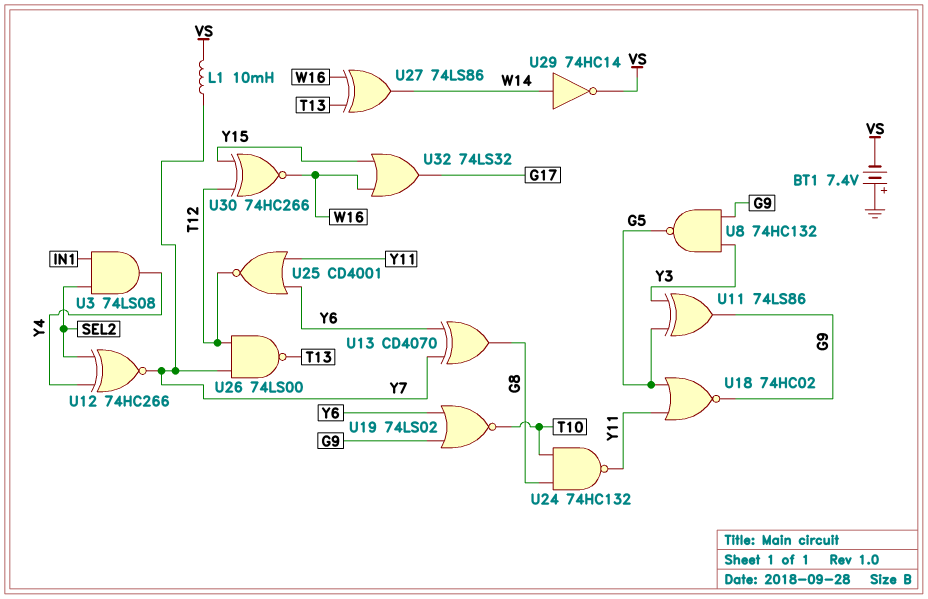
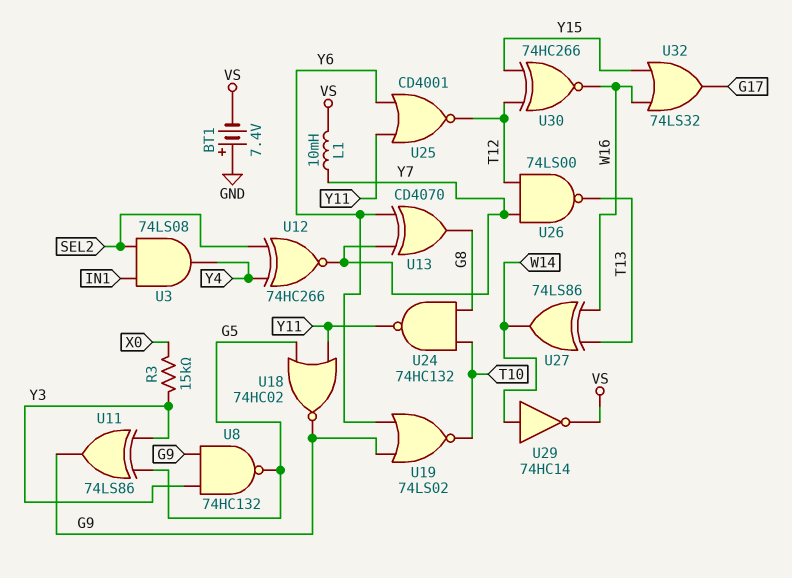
R3: none -> 15k (X0, Y3)

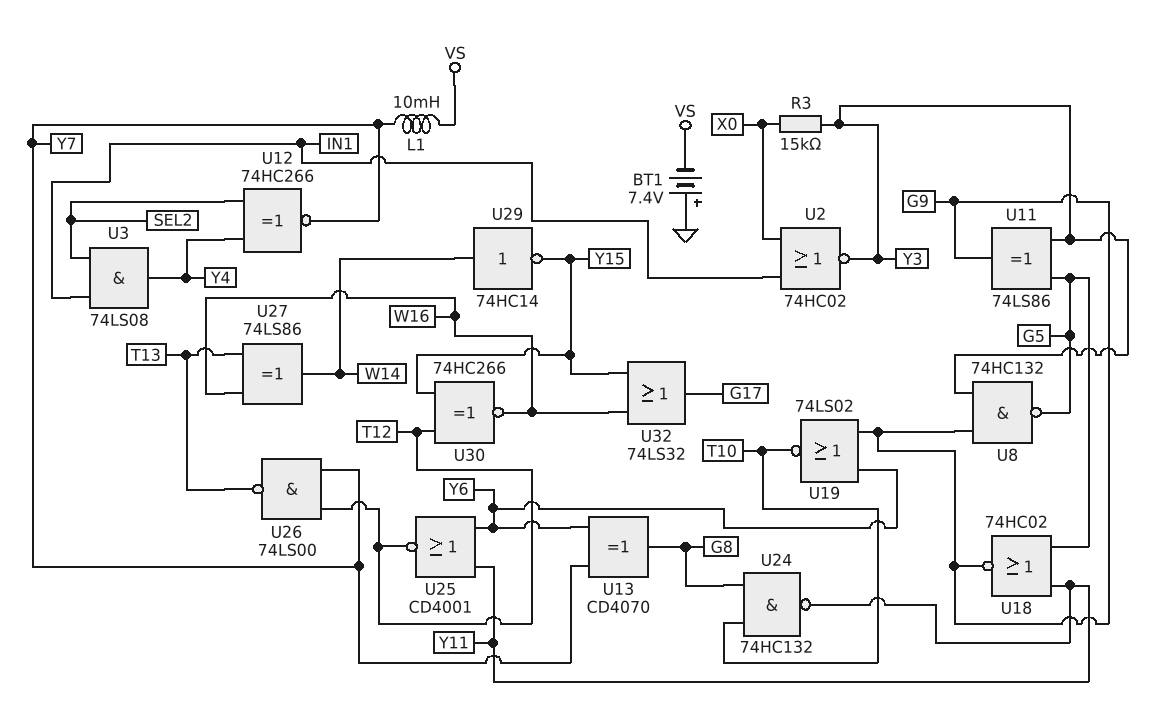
U2: none -> NOR 74HC02 (in IN1, in X0, out Y3)
U29: NOT 74HC14 (in W14, out VS) -> NOT 74HC14 (in W14, out Y15)

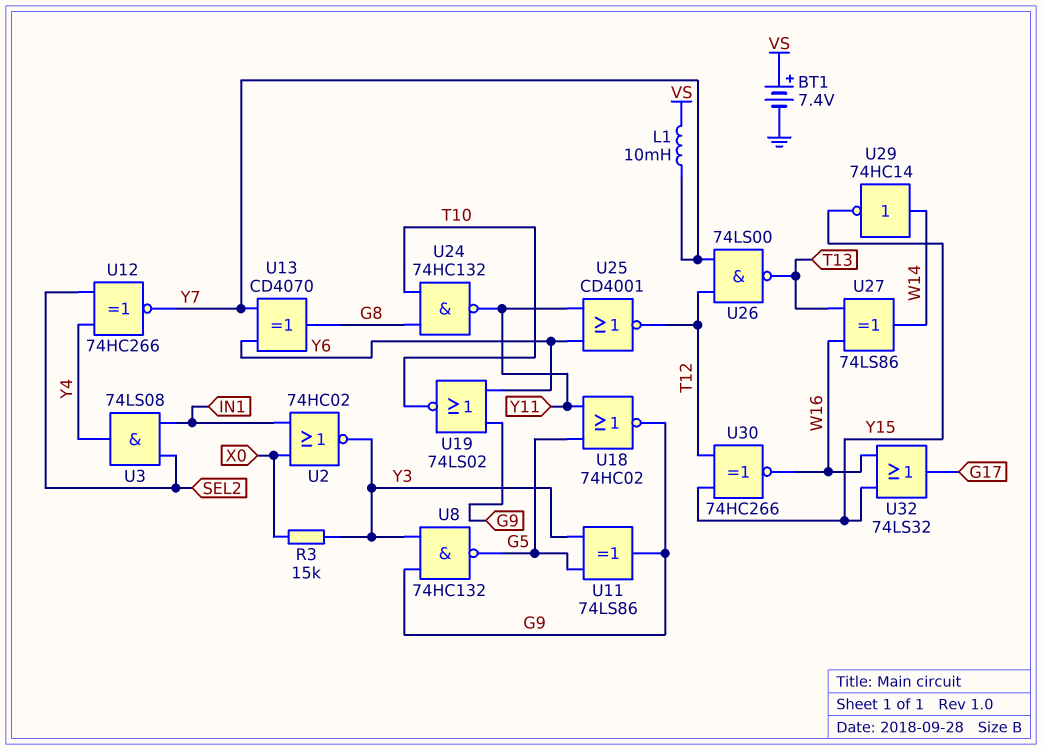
BT1: 7.4V (plus GND, minus VS) -> 7.4V (plus VS, minus GND)

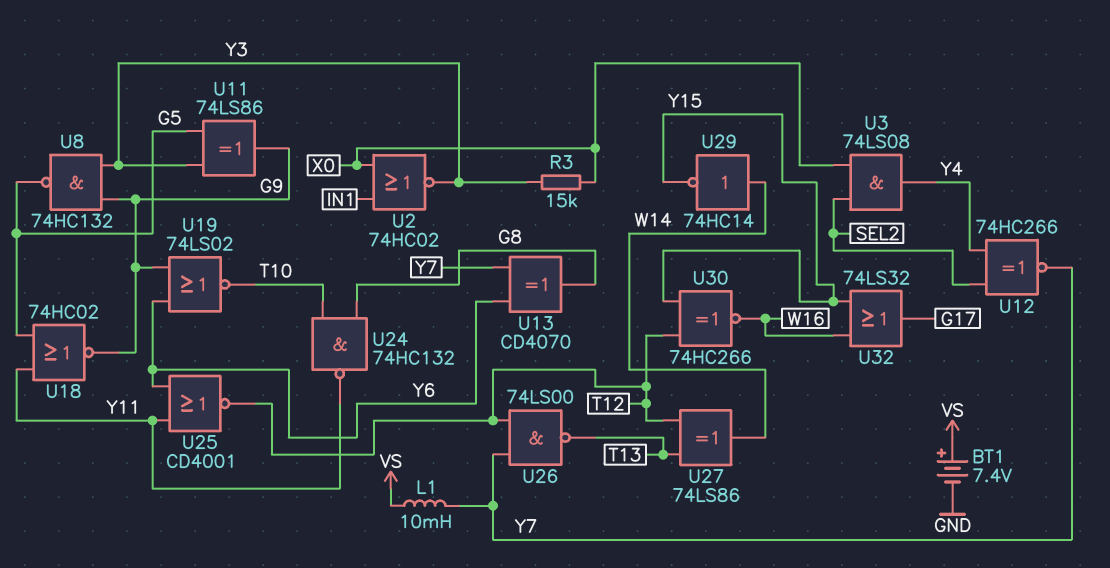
U3: AND 74LS08 (in IN1, in SEL2, out Y4) -> AND 74LS08 (in SEL2, in X0, out Y4)
U27: XOR 74LS86 (in T13, in W16, out W14) -> XOR 74LS86 (in T12, in T13, out W14)

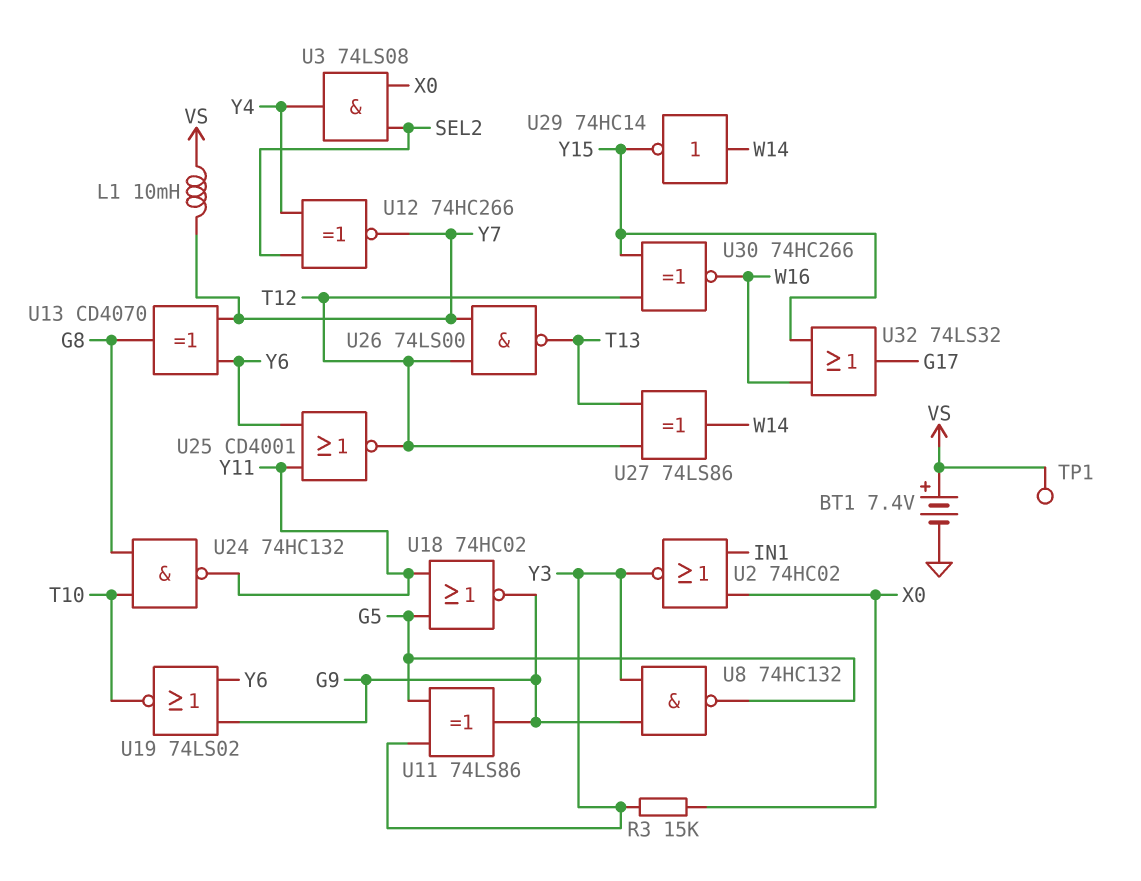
TP1: none -> test point (VS)

